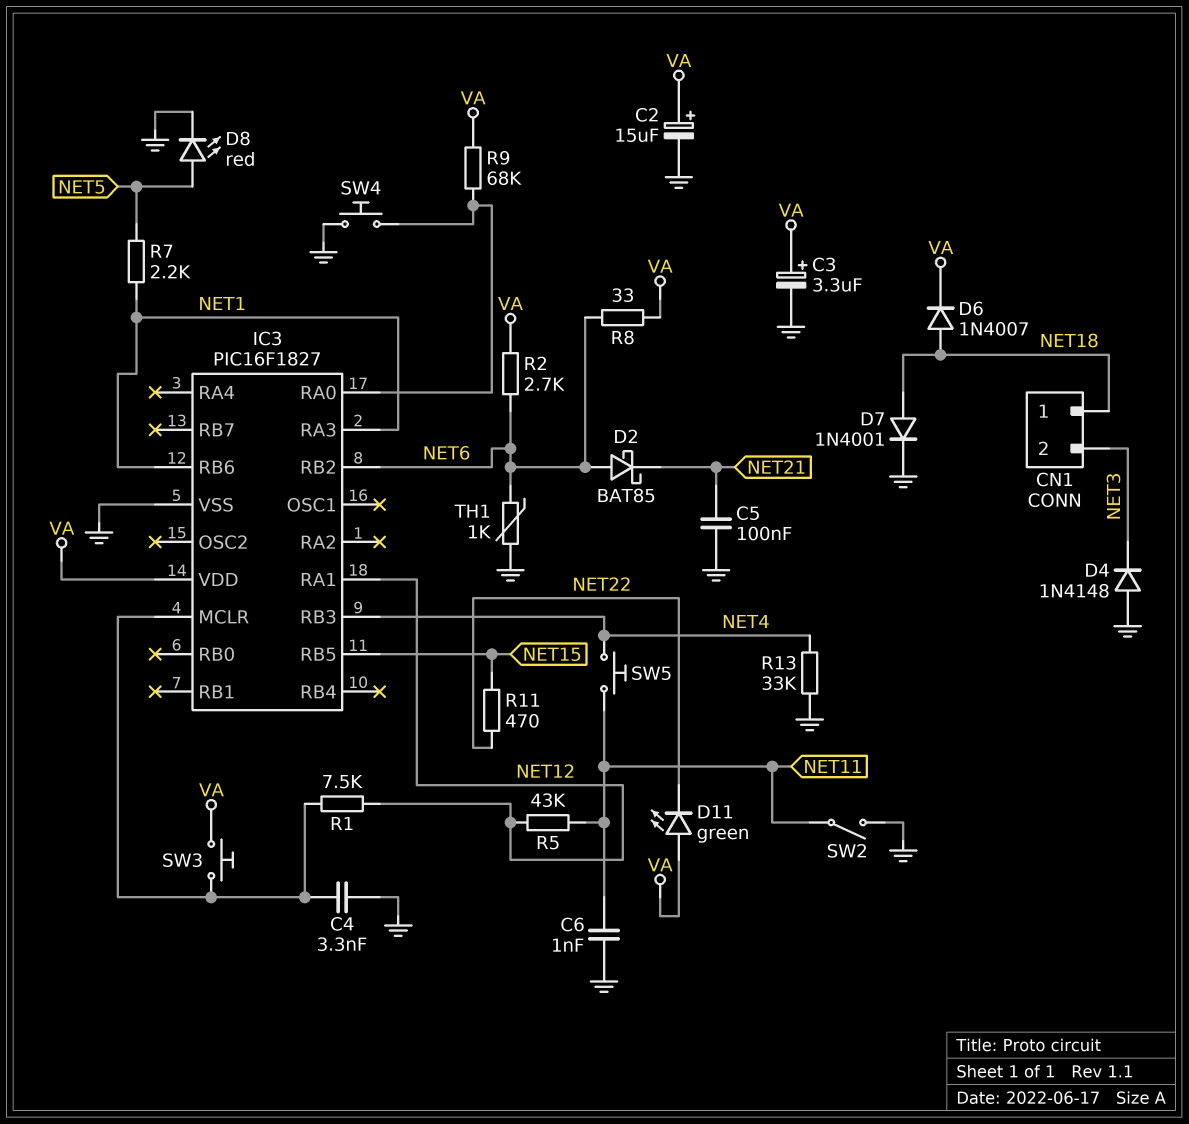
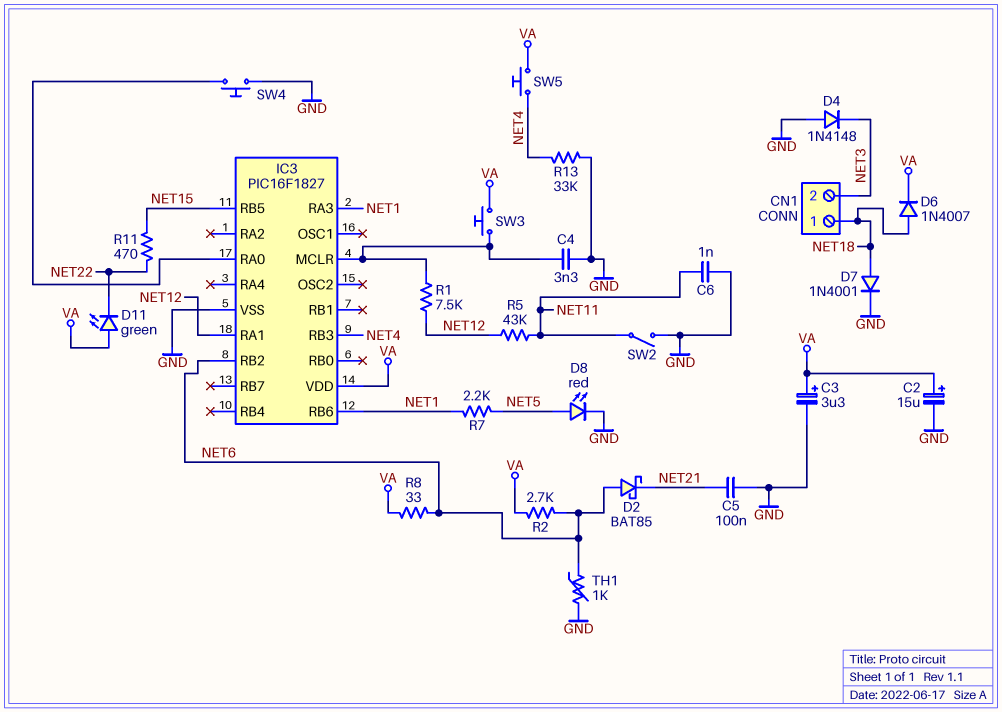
R9: 68k (IC3/RA0, VA) -> none
SW5: button (NET4, NET11) -> button (NET4, VA)

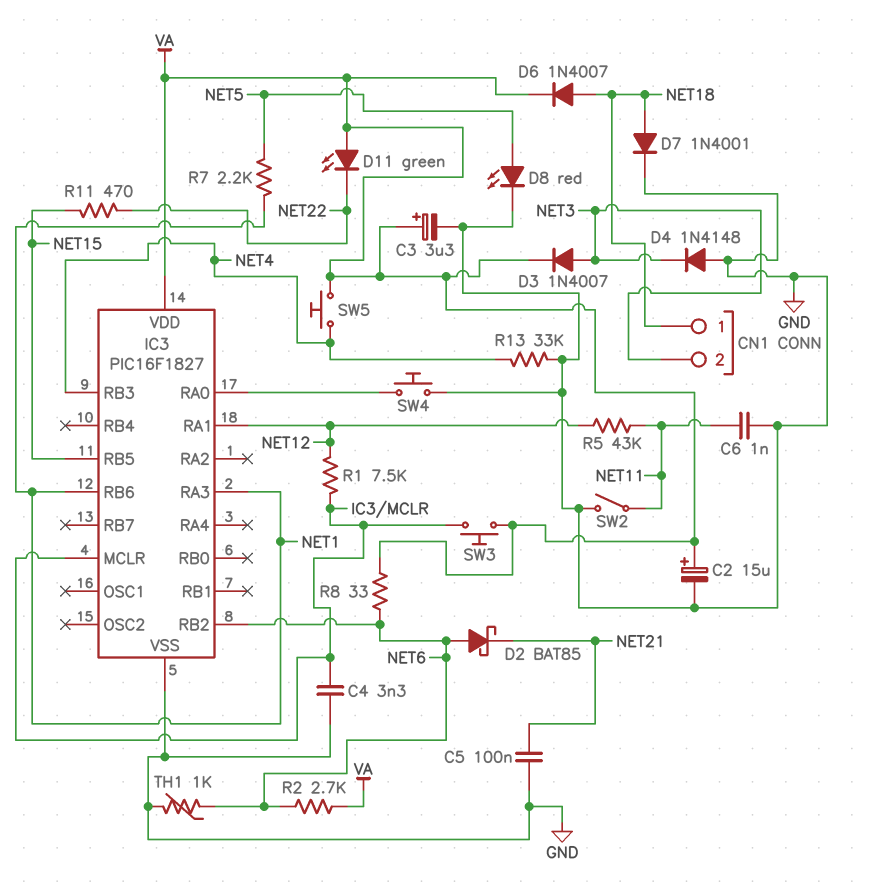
D3: none -> diode 1N4007 (A NET3, K VA)

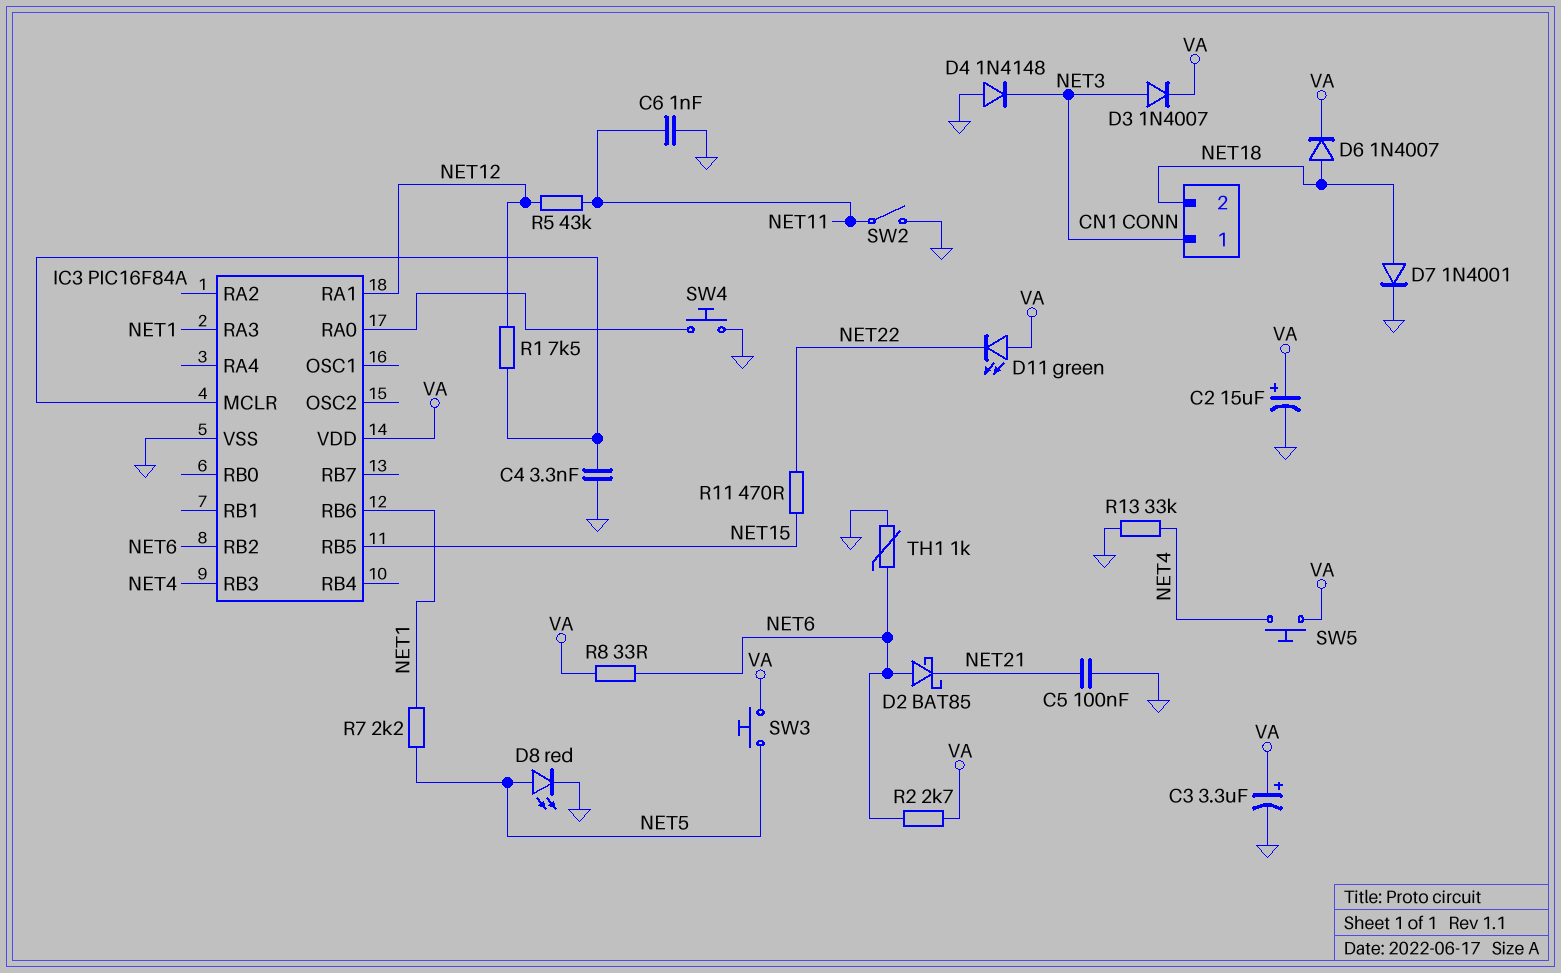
CN1 pin 1: NET18 -> NET3
CN1 pin 2: NET3 -> NET18
IC3: PIC16F1827 -> PIC16F84A
SW3: button (IC3/MCLR, VA) -> button (NET5, VA)

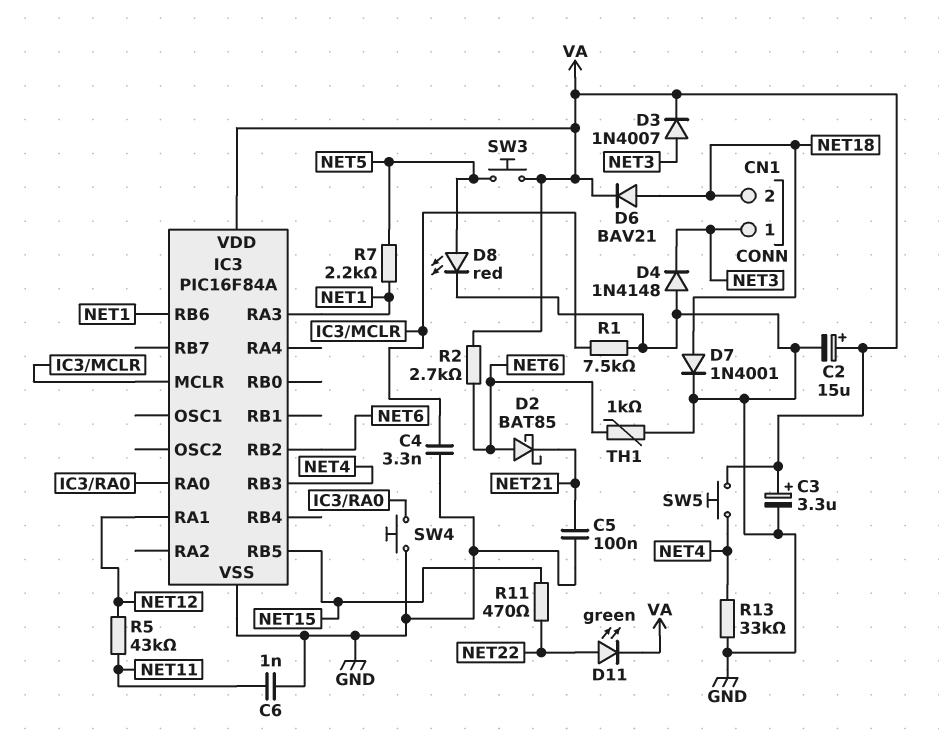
D6: diode 1N4007 (A NET18, K VA) -> diode BAV21 (A NET18, K VA)
D11: LED green (A VA, K NET22) -> LED green (A NET22, K VA)
R1: 7.5k (IC3/MCLR, NET12) -> 7.5k (GND, IC3/MCLR)
R8: 33 (NET6, VA) -> none
SW2: switch (GND, NET11) -> none

